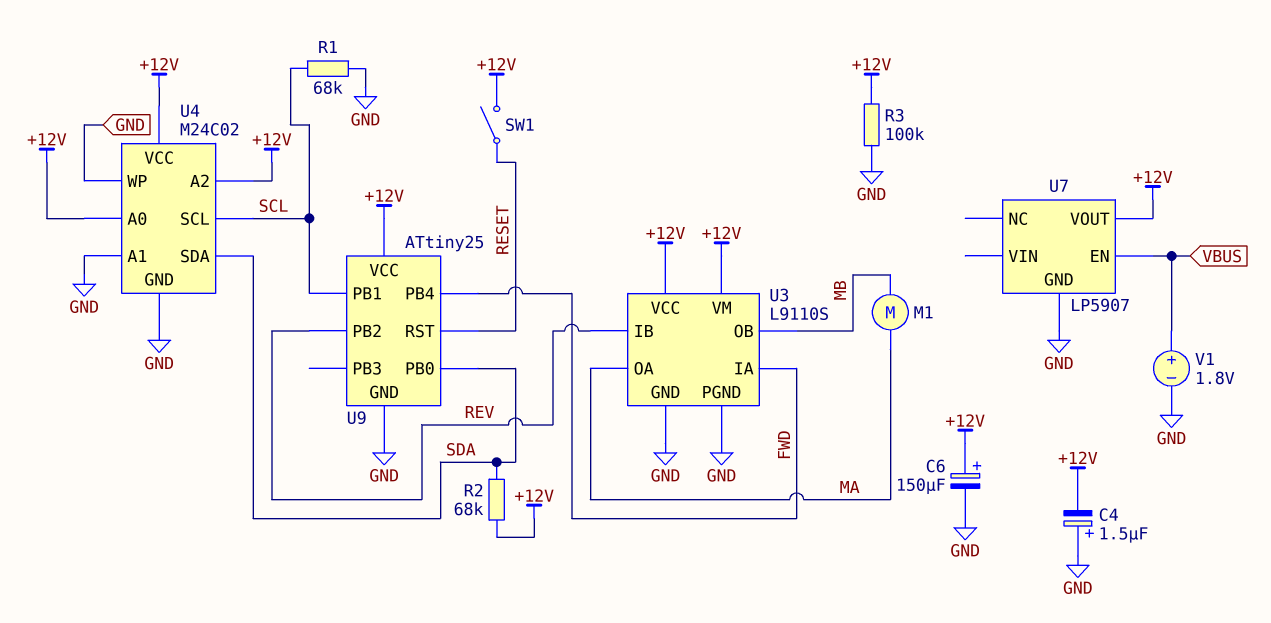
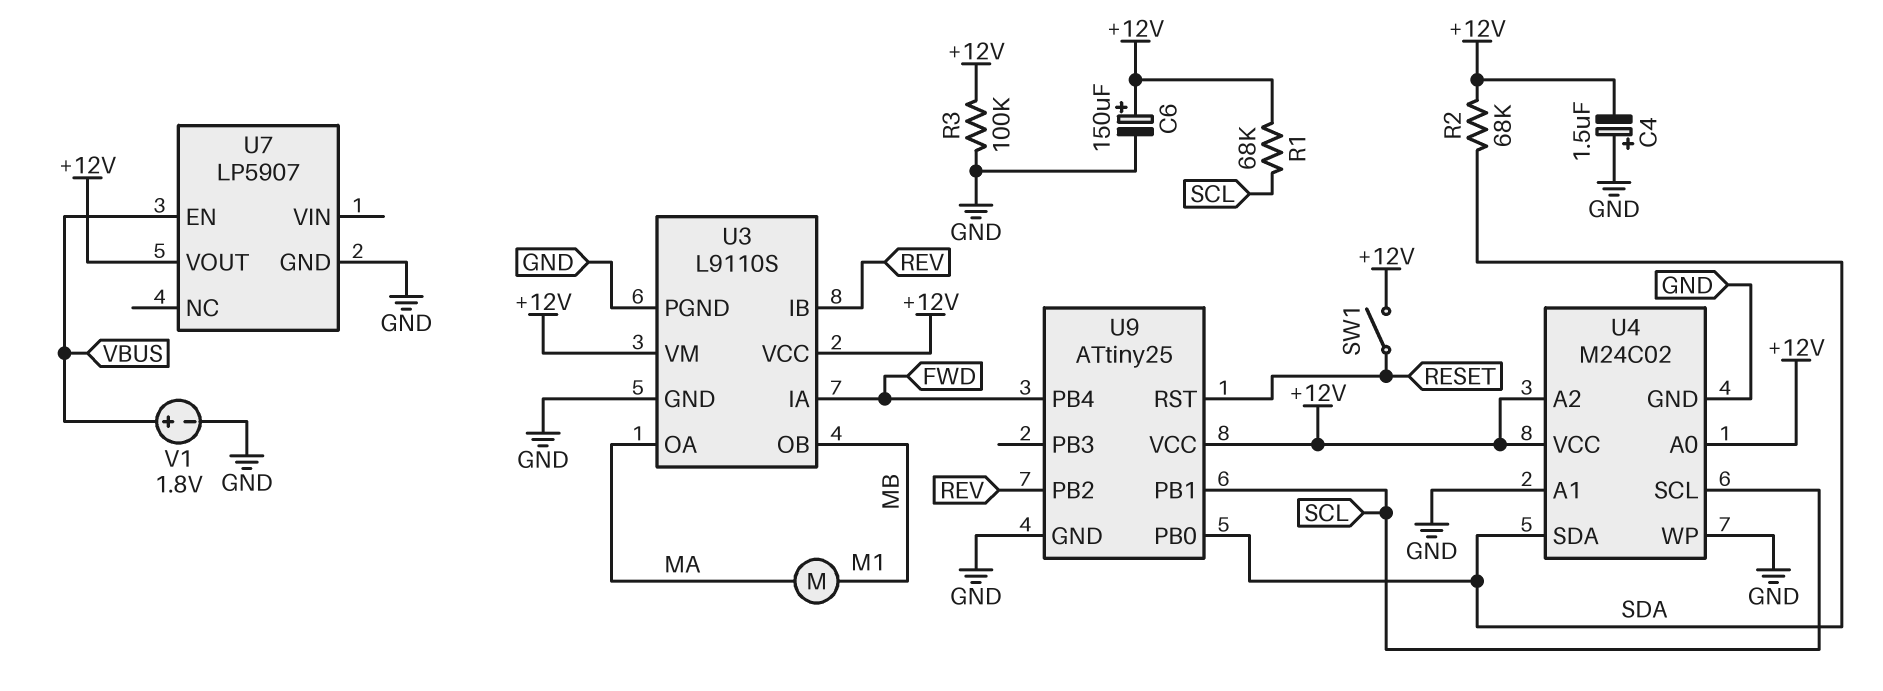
R1: 68k (GND, SCL) -> 68k (+12V, SCL)

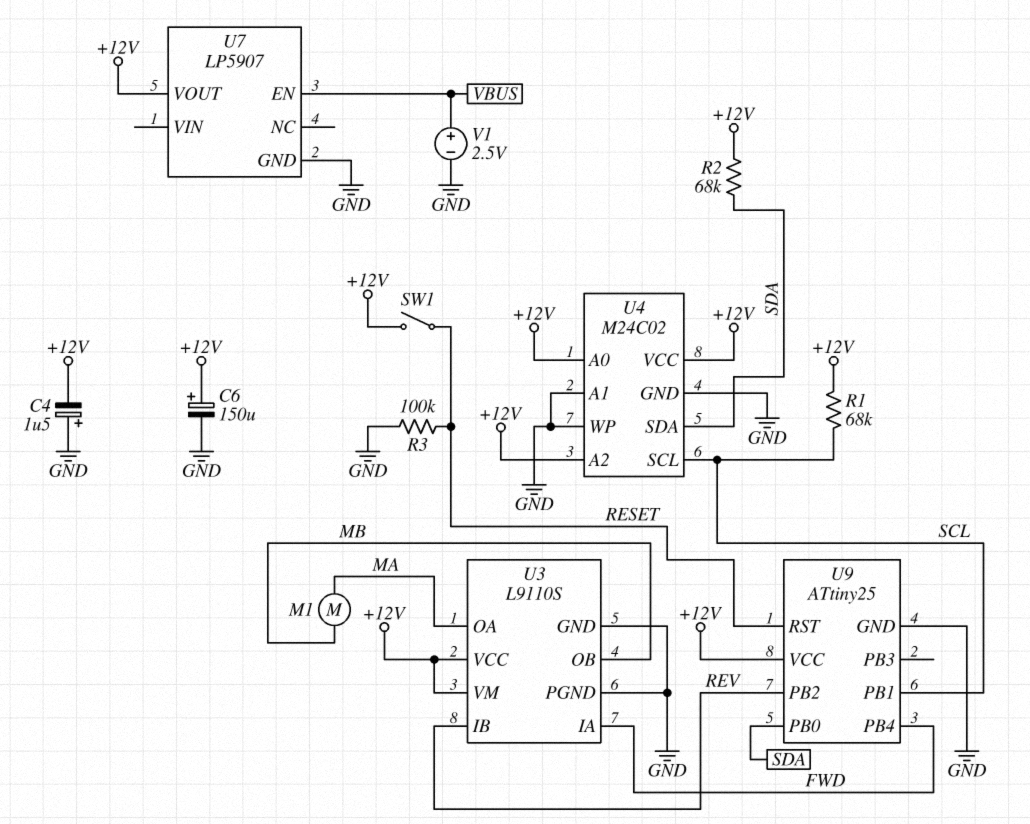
R3: 100k (+12V, GND) -> 100k (GND, RESET)
V1: 1.8V (plus VBUS, minus GND) -> 2.5V (plus VBUS, minus GND)

